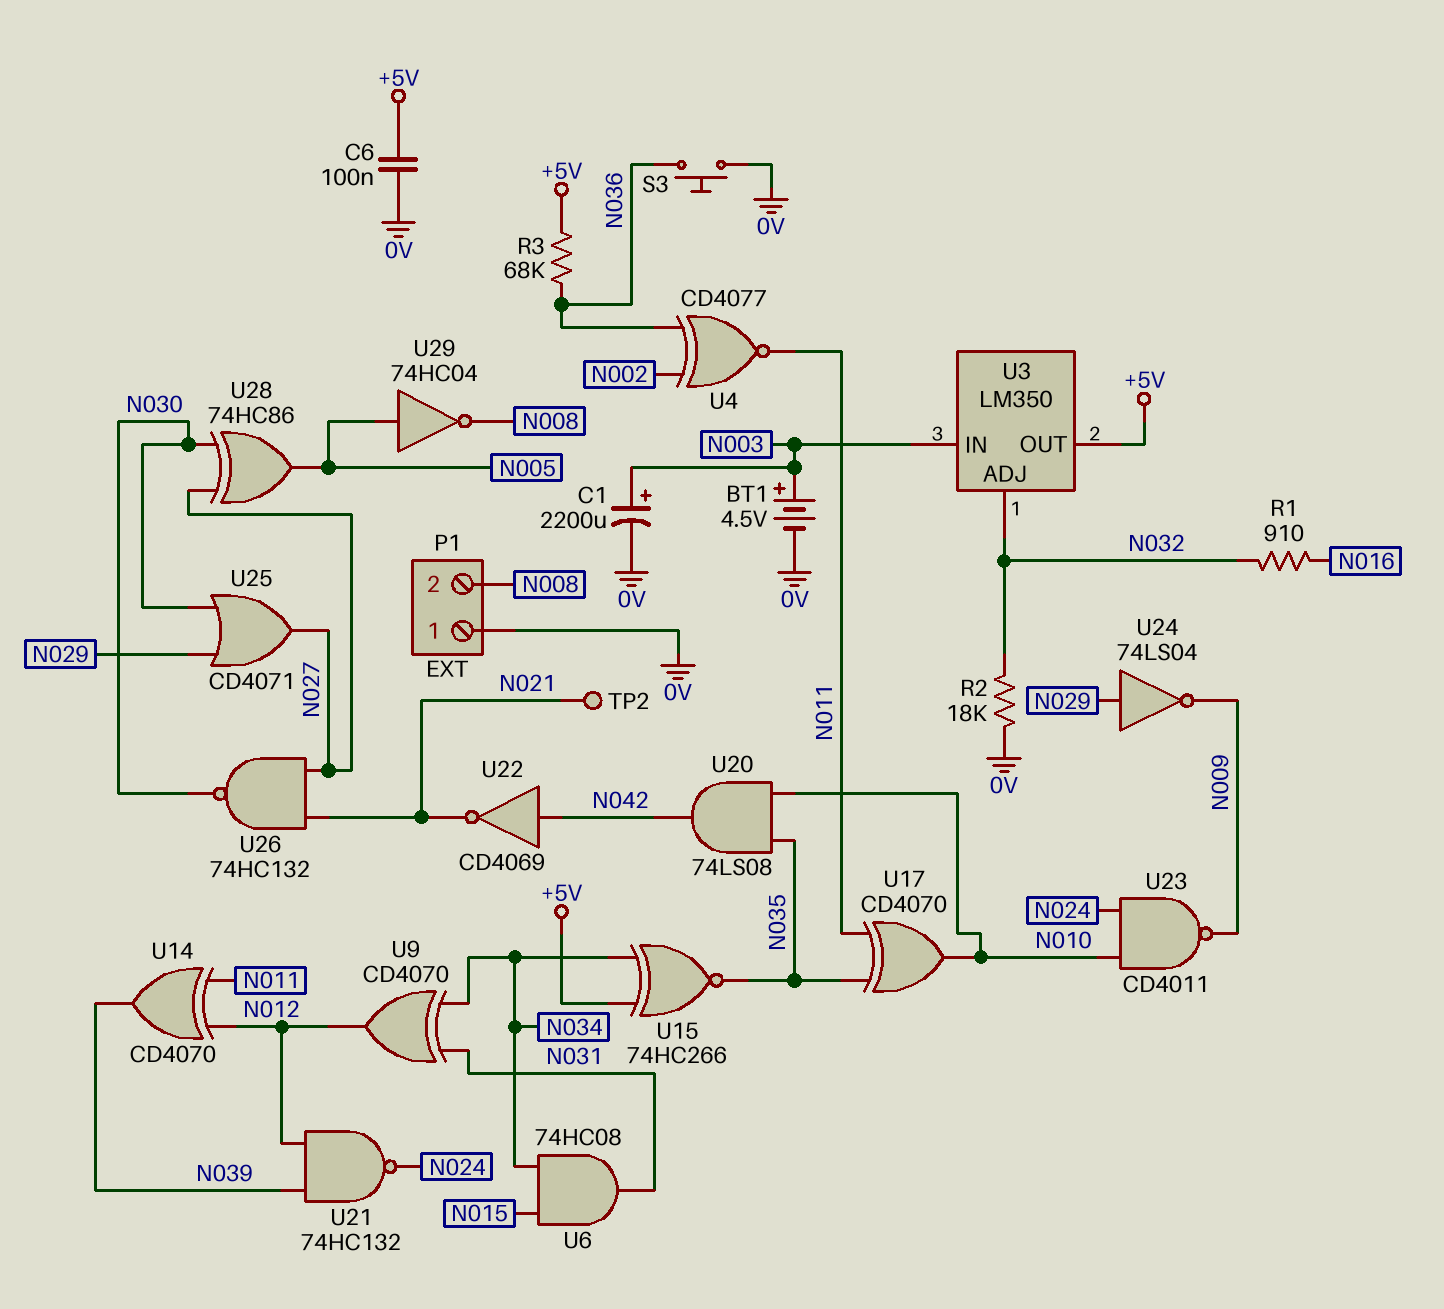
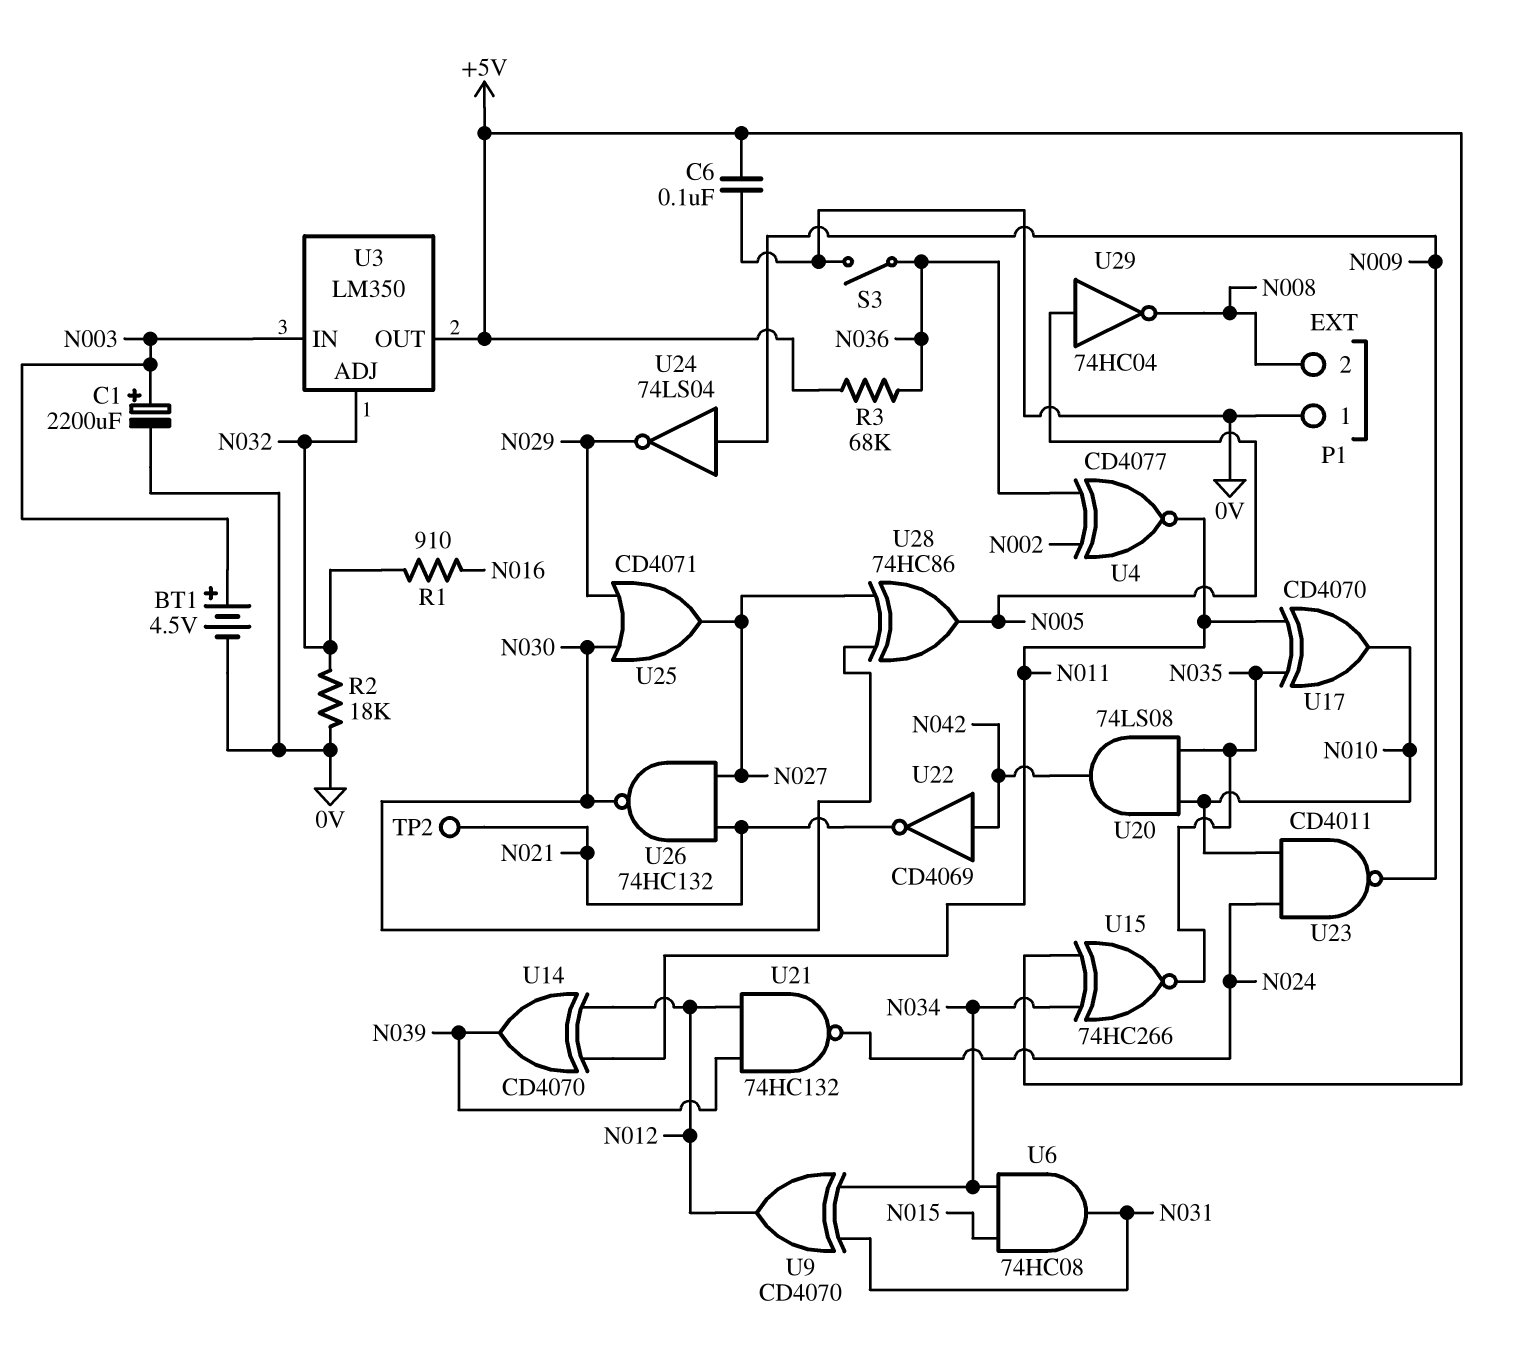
S3: button (0V, N036) -> switch (0V, N036)
U24: NOT 74LS04 (in N029, out N009) -> NOT 74LS04 (in N009, out N029)

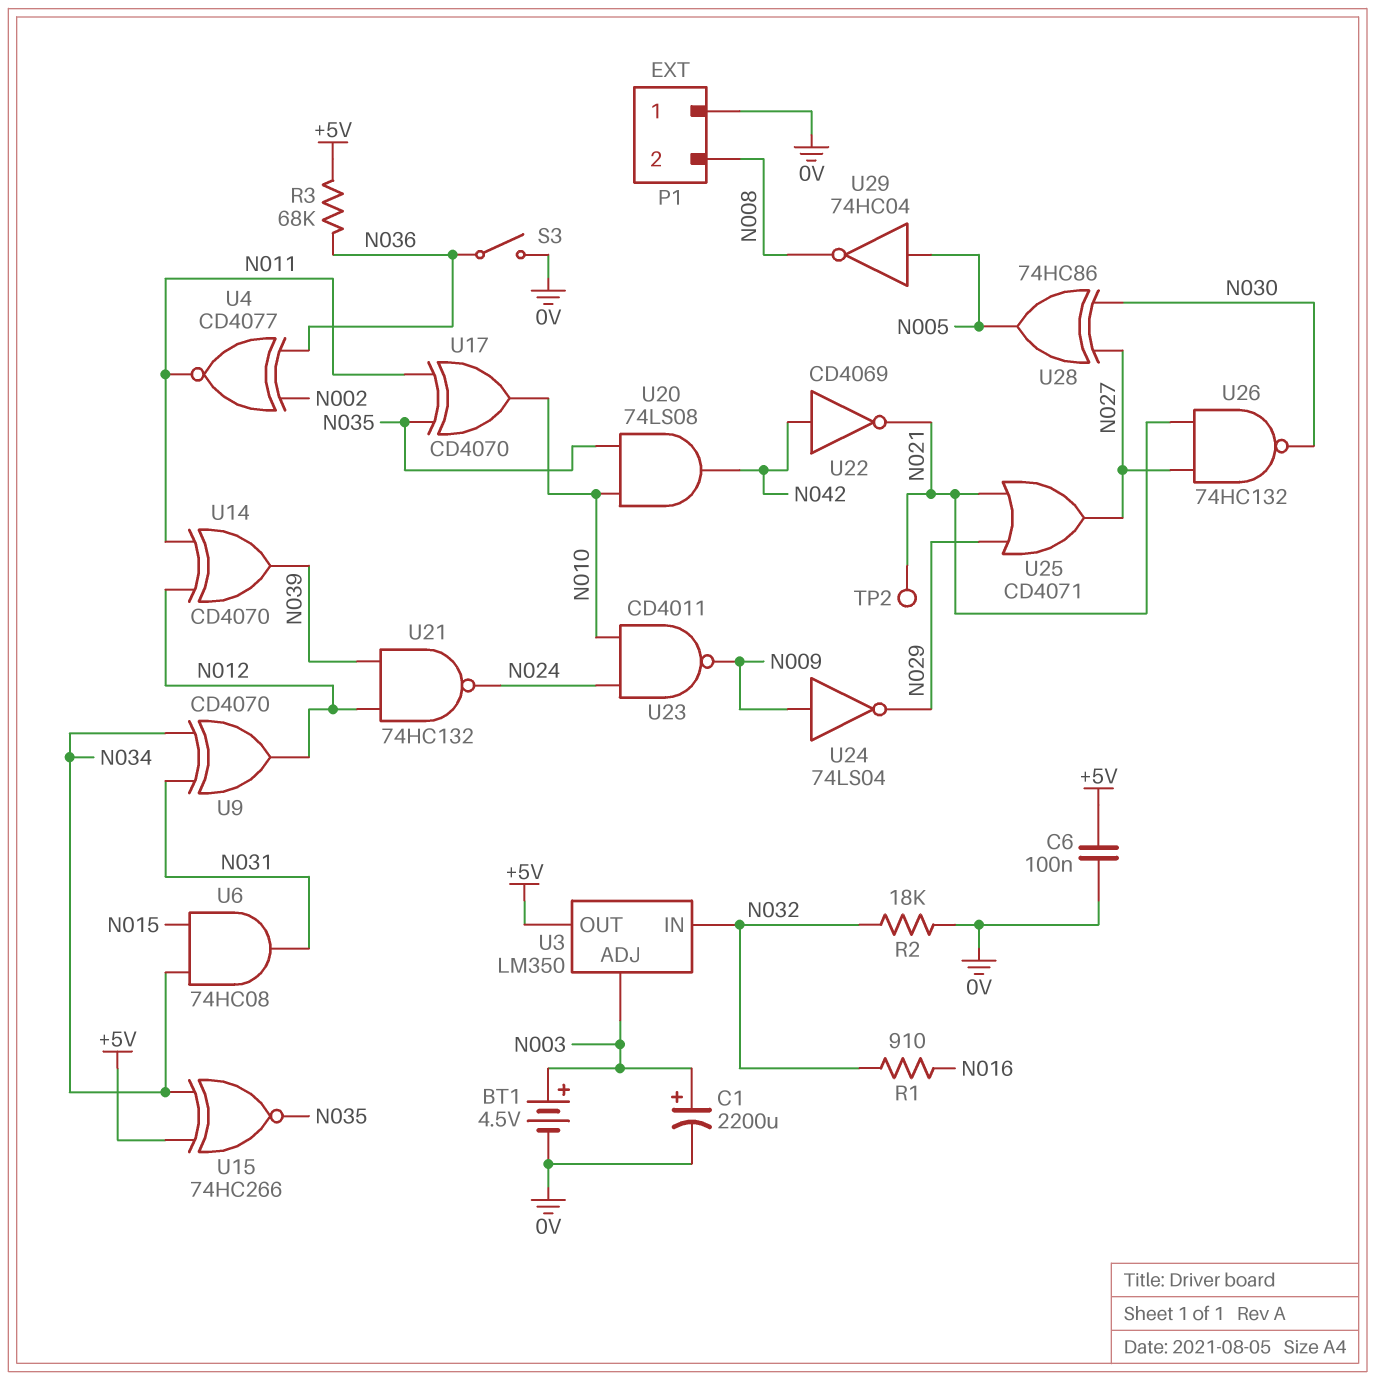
U3 pin ADJ: N032 -> N003
U3 pin IN: N003 -> N032
U25: OR CD4071 (in N029, in N030, out N027) -> OR CD4071 (in N021, in N029, out N027)

